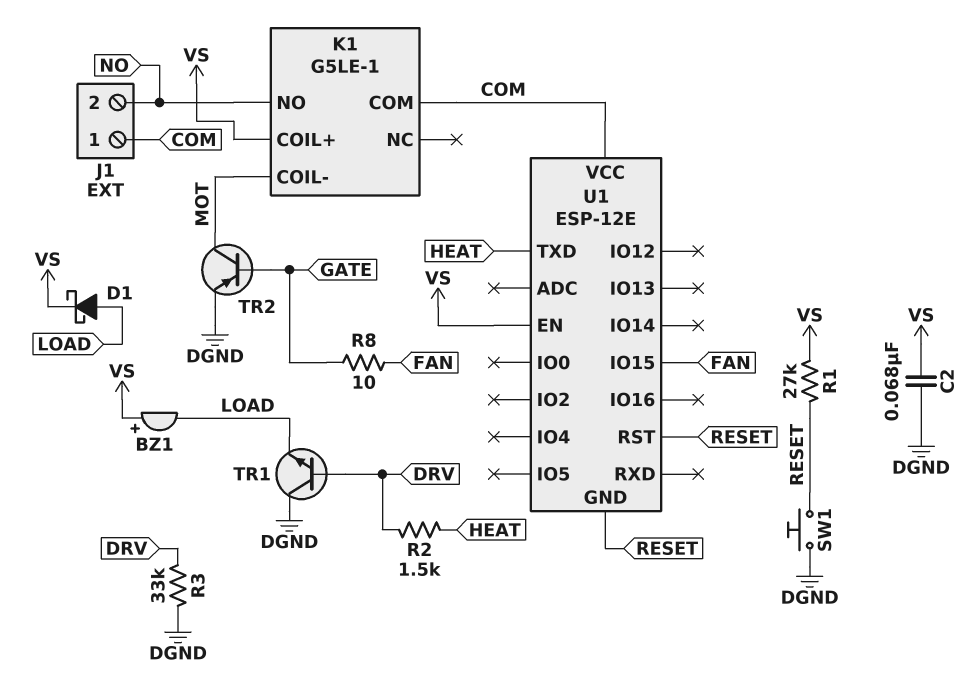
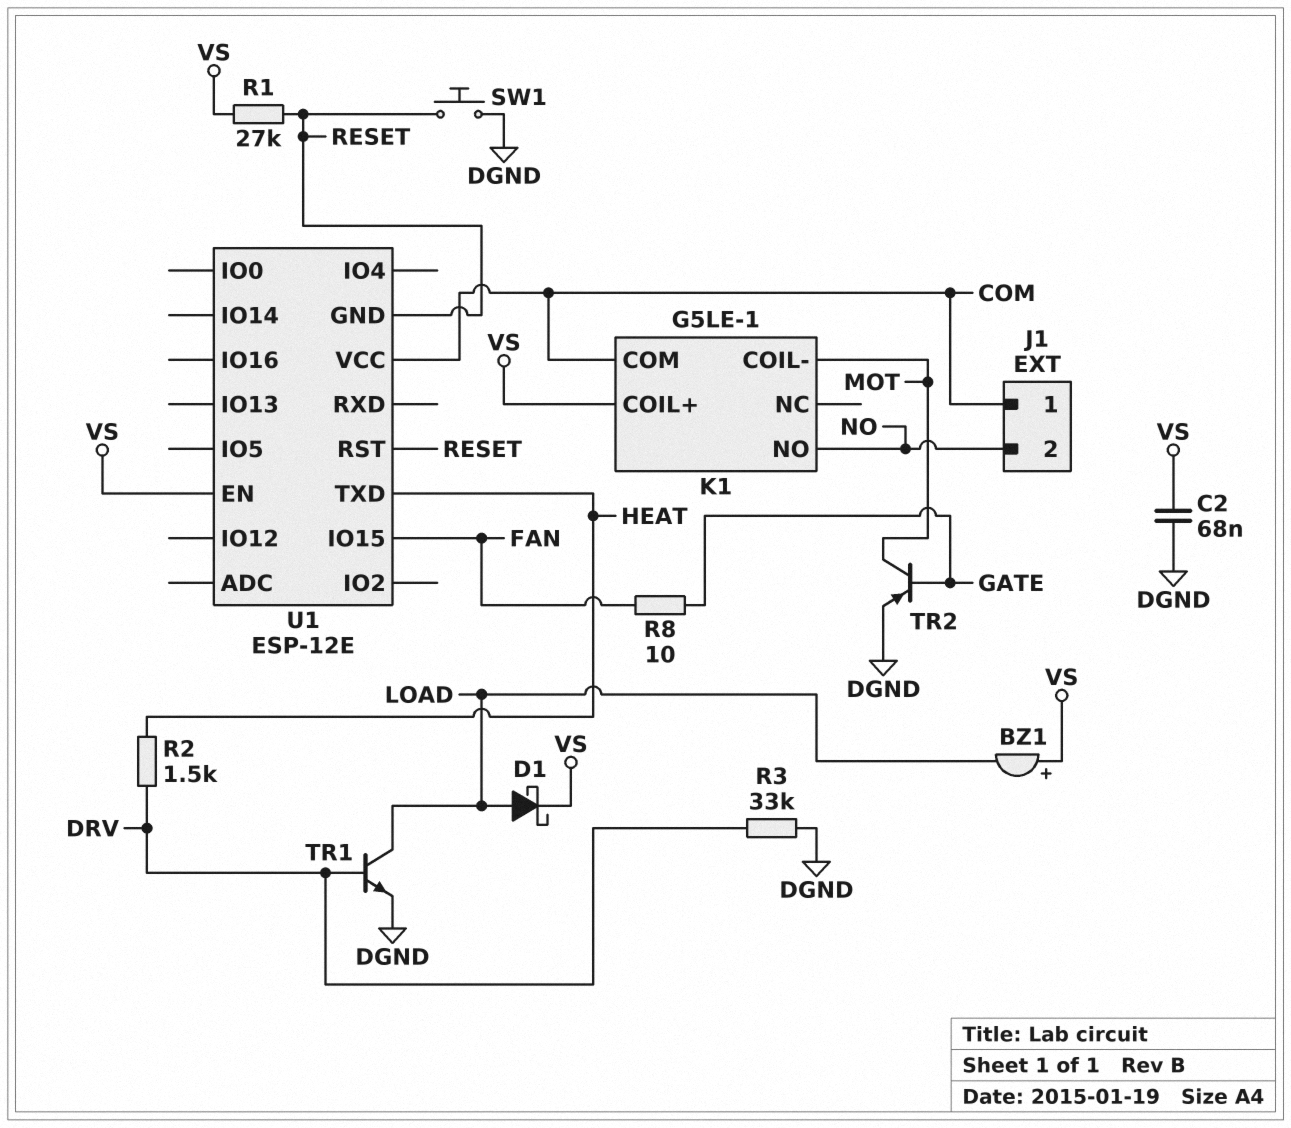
TR1: NPN (B DRV, C DGND, E LOAD) -> NPN (B DRV, C LOAD, E DGND)

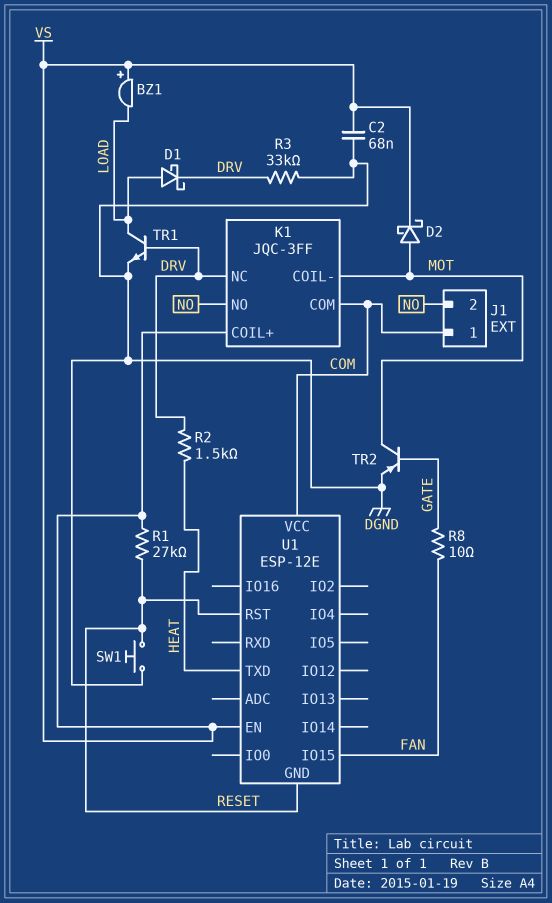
D1: schottky (A LOAD, K VS) -> schottky (A LOAD, K DRV)
D2: none -> schottky (A MOT, K VS)
K1: G5LE-1 -> JQC-3FF
K1 pin NC: none -> DRV

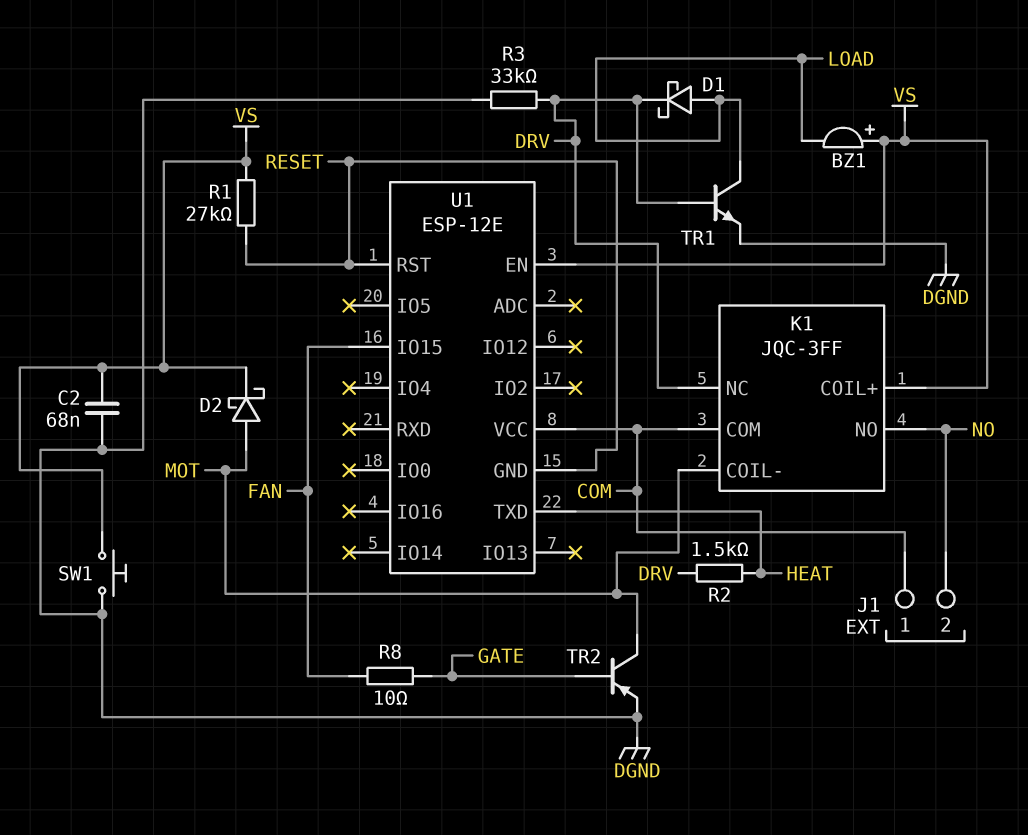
SW1: button (DGND, RESET) -> button (DGND, VS)

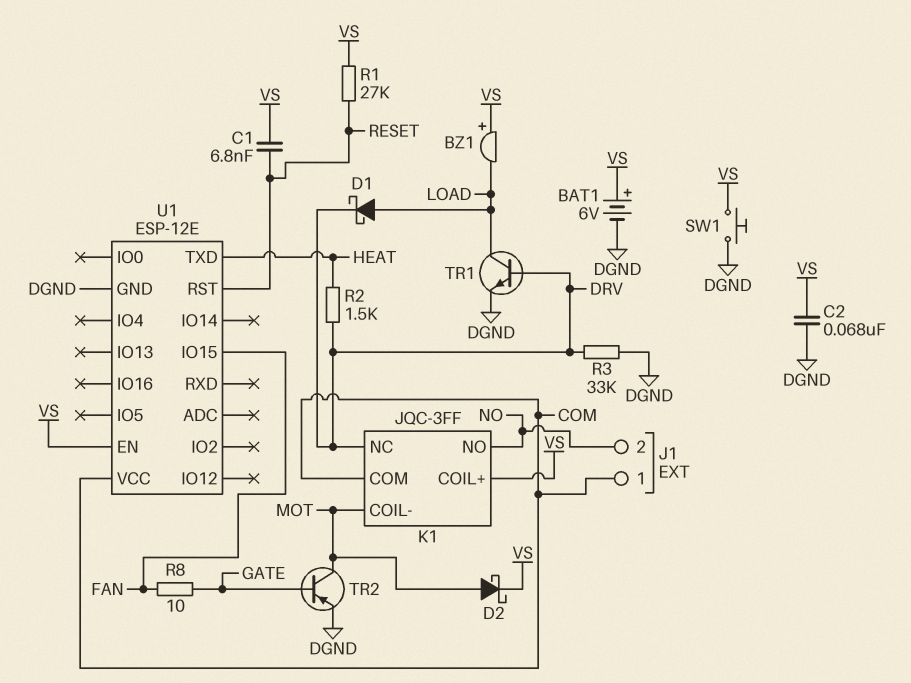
BAT1: none -> 6V (plus VS, minus DGND)
C1: none -> 6.8nF (RESET, VS)
U1 pin GND: RESET -> DGND

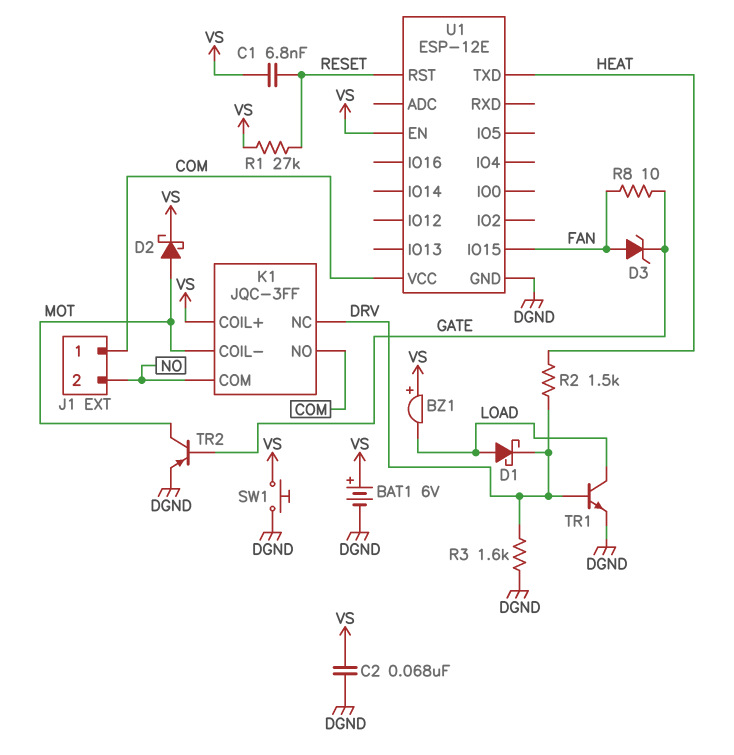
D3: none -> zener (A FAN, K GATE)
K1 pin COM: COM -> NO
K1 pin NO: NO -> COM
R3: 33k (DGND, DRV) -> 1.6k (DGND, DRV)

